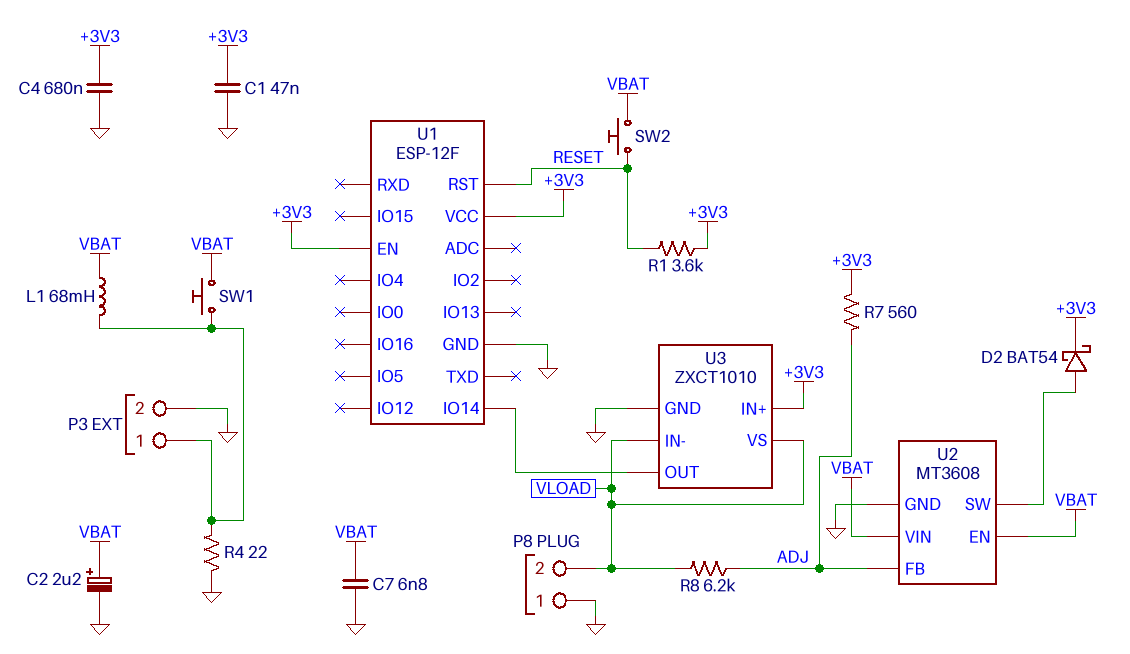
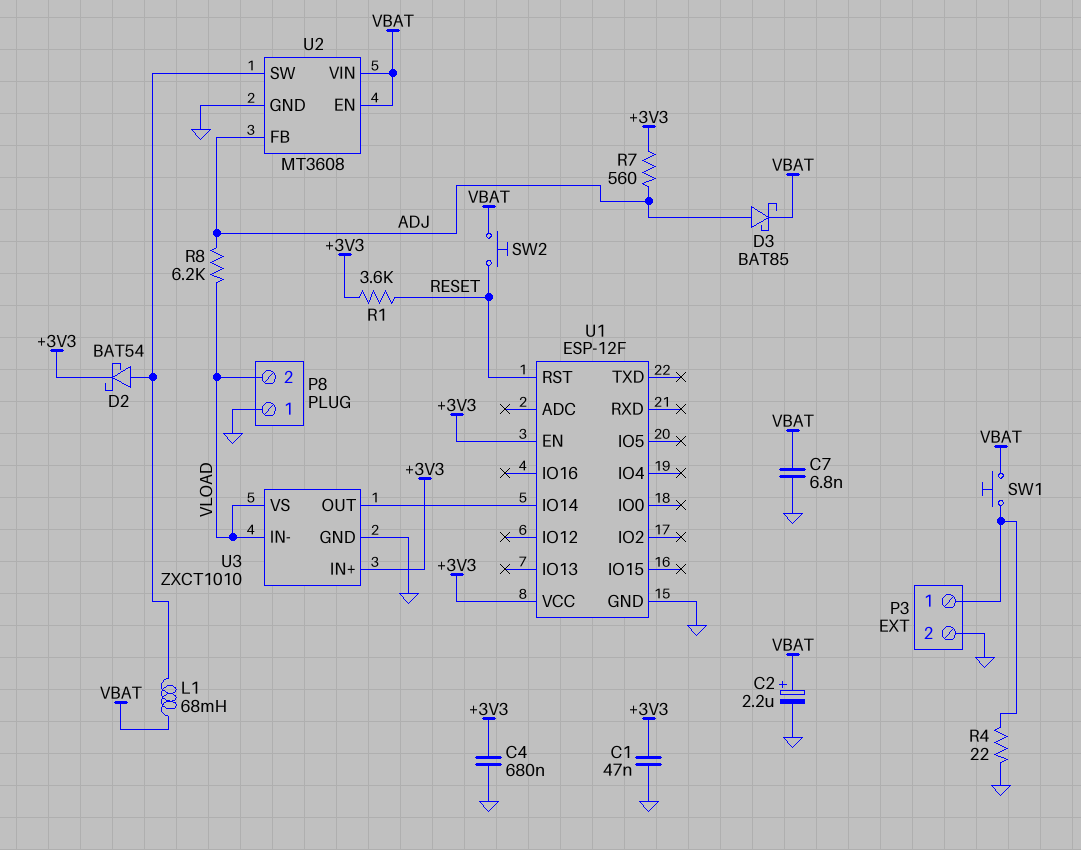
D3: none -> schottky BAT85 (A ADJ, K VBAT)
L1: 68mH (P3/1, VBAT) -> 68mH (U2/SW, VBAT)

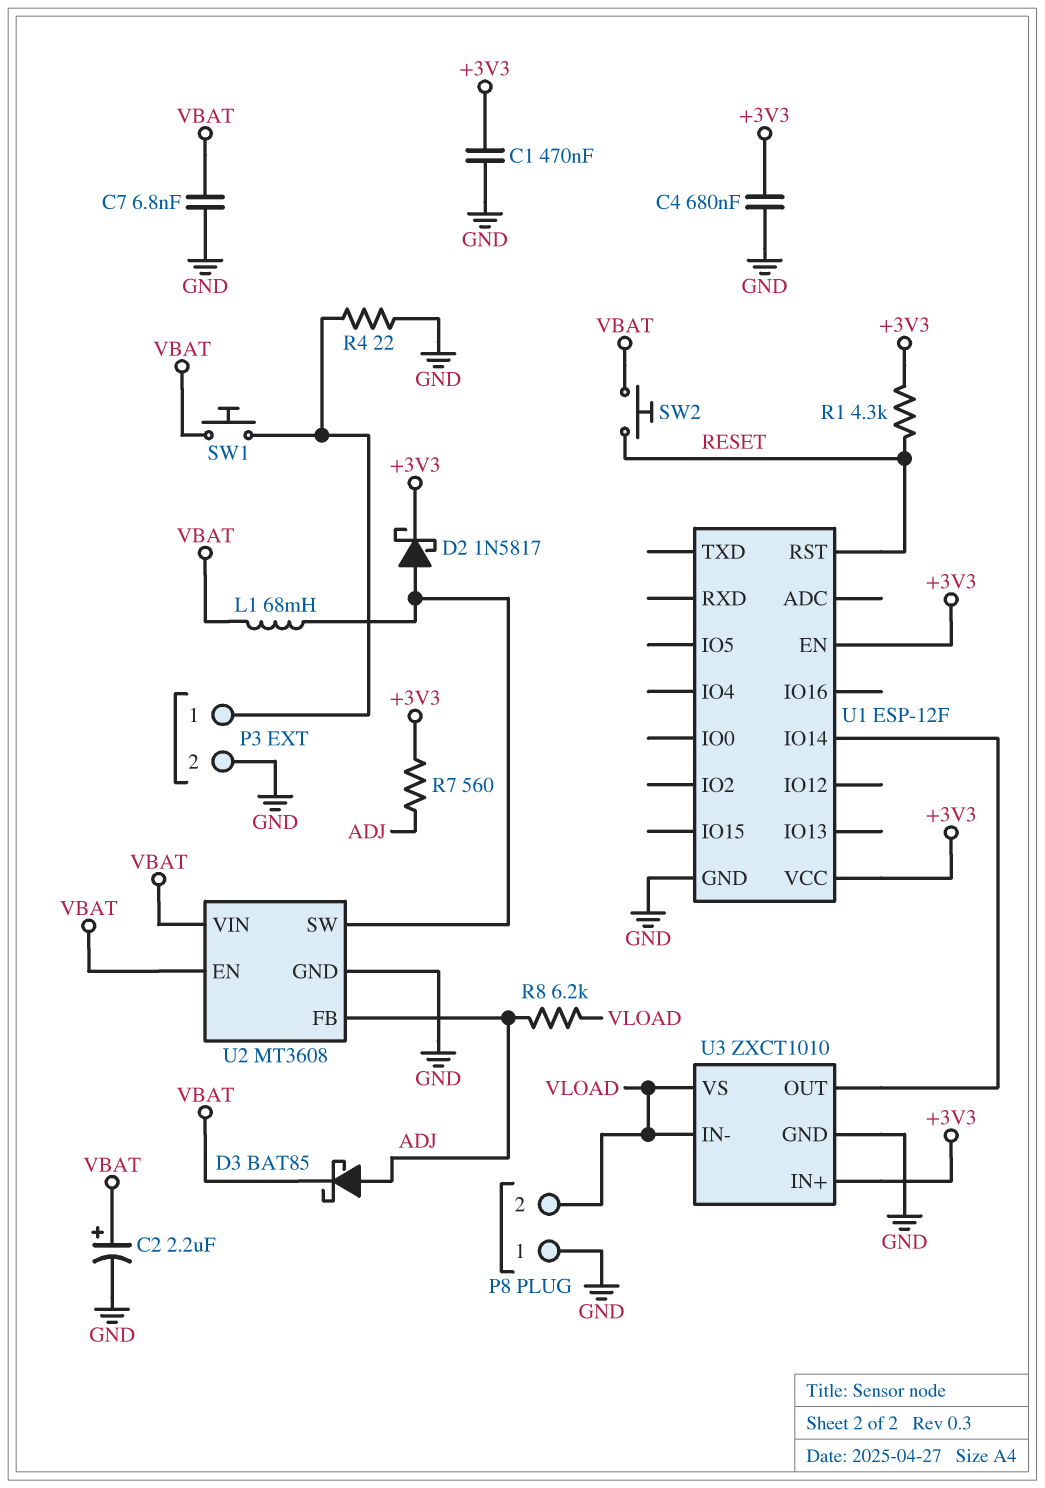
C1: 47nF (+3V3, GND) -> 470nF (+3V3, GND)
D2: schottky BAT54 (A U2/SW, K +3V3) -> schottky 1N5817 (A U2/SW, K +3V3)
R1: 3.6k (+3V3, RESET) -> 4.3k (+3V3, RESET)

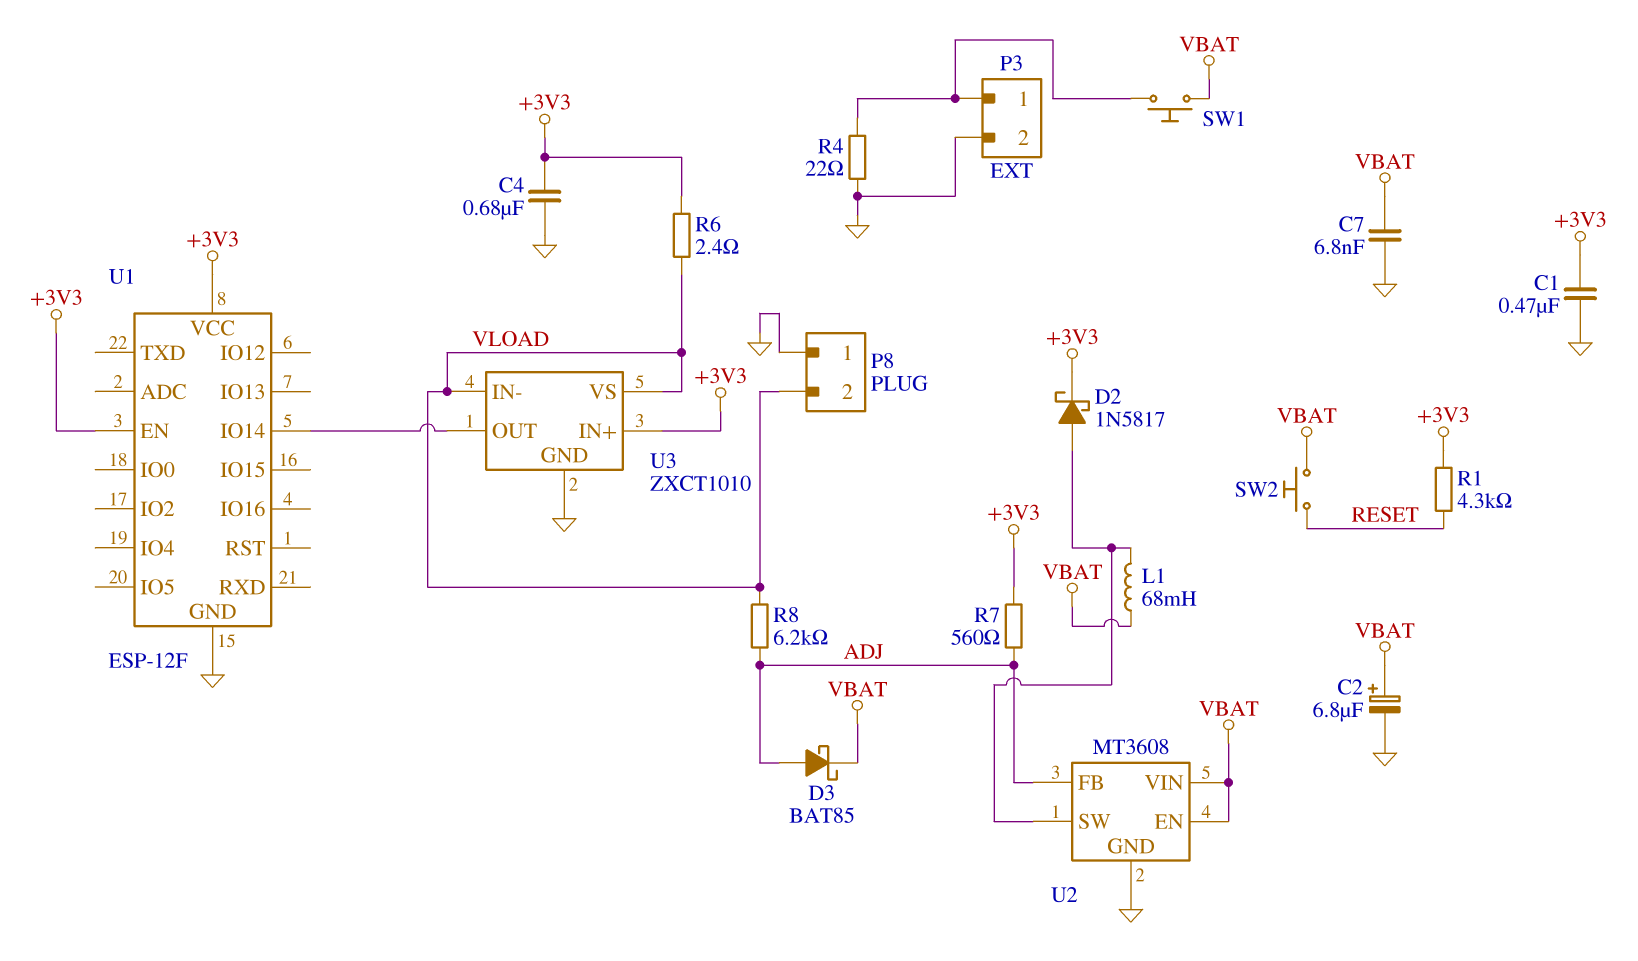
C2: 2.2uF (plus VBAT, minus GND) -> 6.8uF (plus VBAT, minus GND)
R6: none -> 2.4 (+3V3, VLOAD)
U1 pin RST: RESET -> none

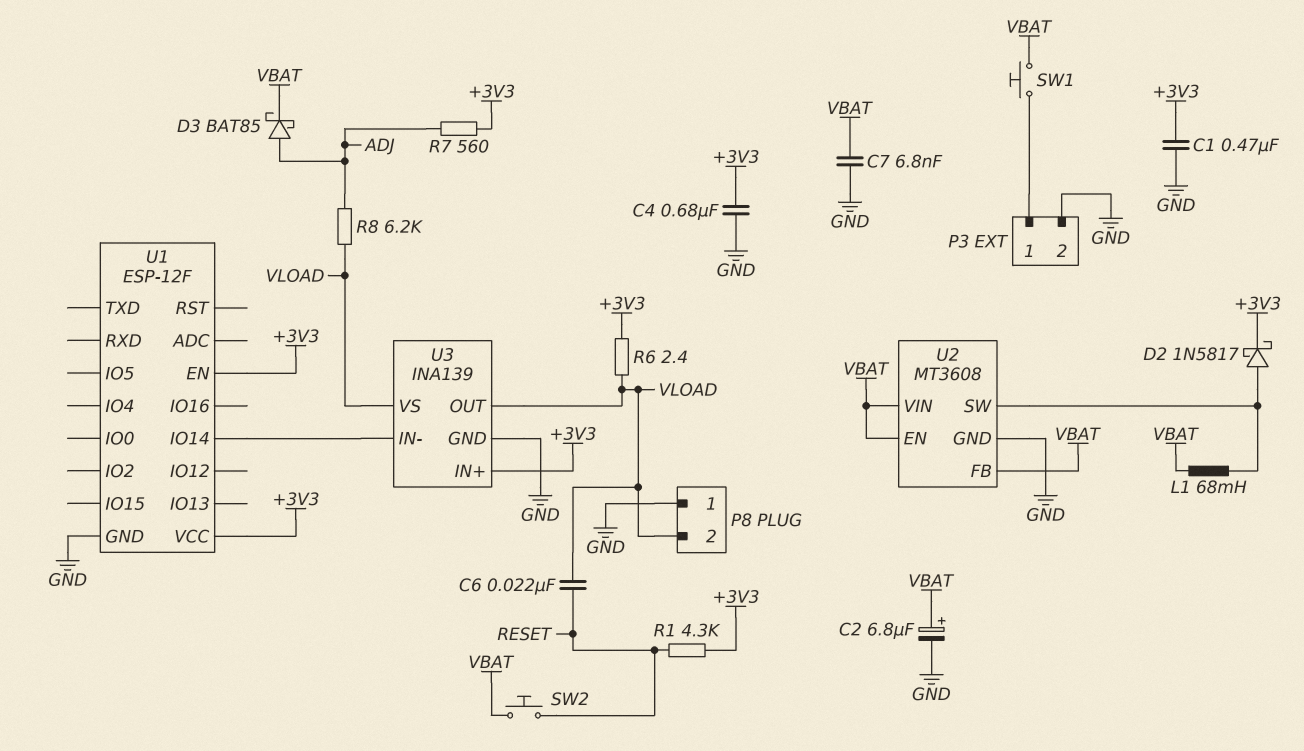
C6: none -> 22nF (RESET, VLOAD)
R4: 22 (GND, P3/1) -> none
U2 pin FB: ADJ -> VBAT
U3: ZXCT1010 -> INA139
U3 pin IN-: VLOAD -> U1/IO14
U3 pin OUT: U1/IO14 -> VLOAD

